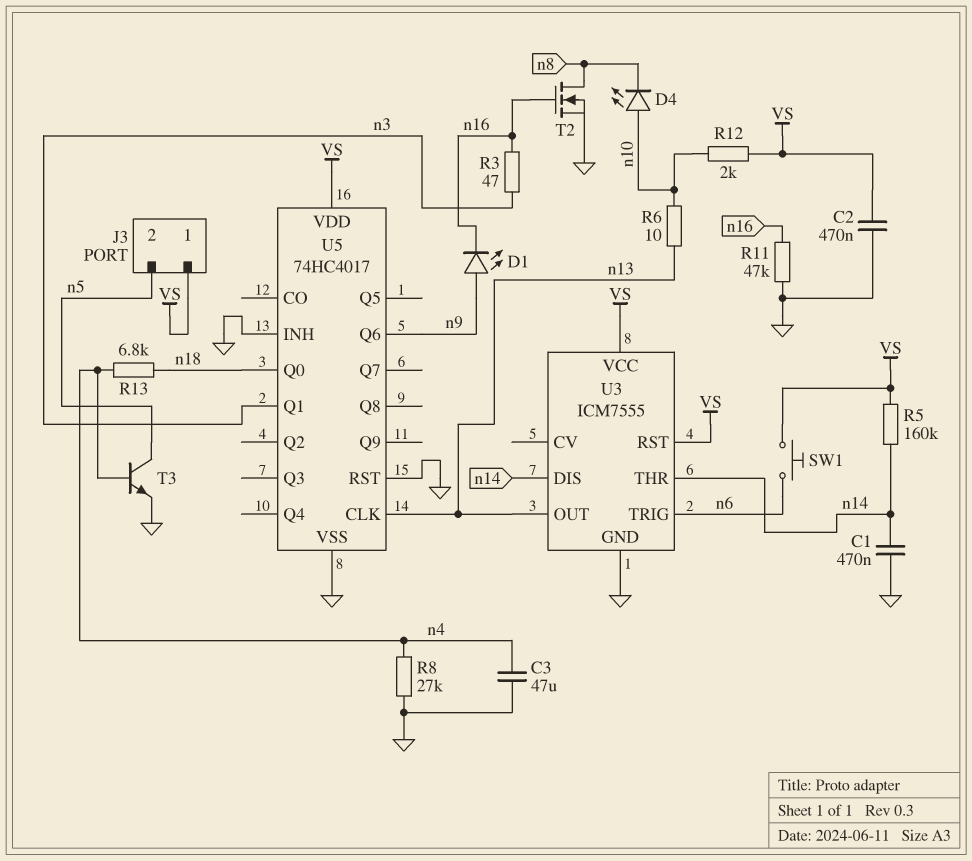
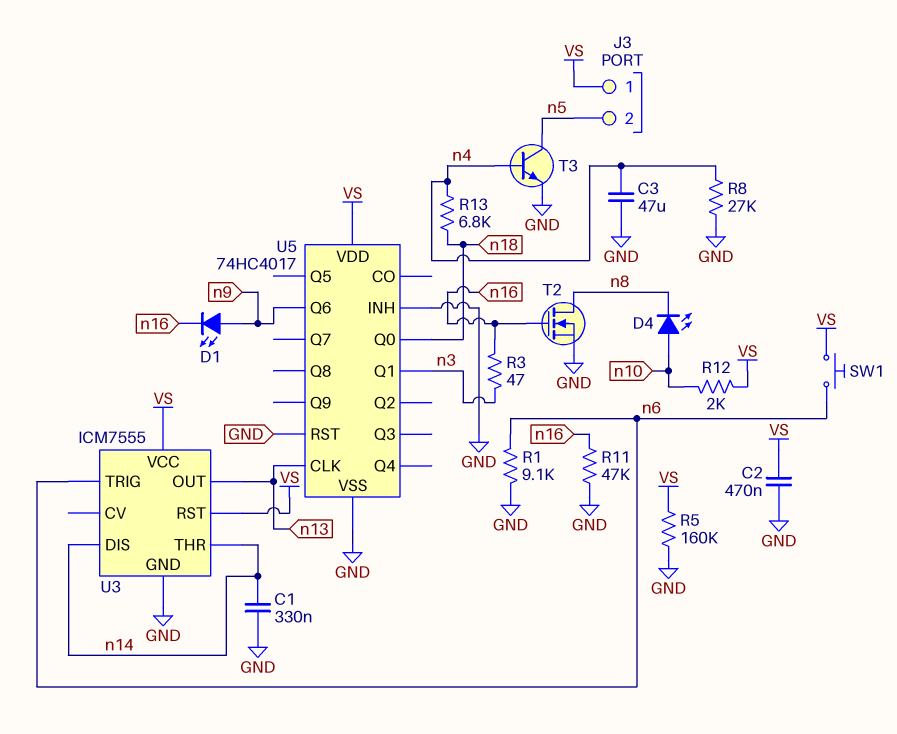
C1: 470nF (GND, n14) -> 330nF (GND, n14)
R1: none -> 9.1k (GND, n6)
R5: 160k (VS, n14) -> 160k (GND, VS)
R6: 10 (n10, n13) -> none

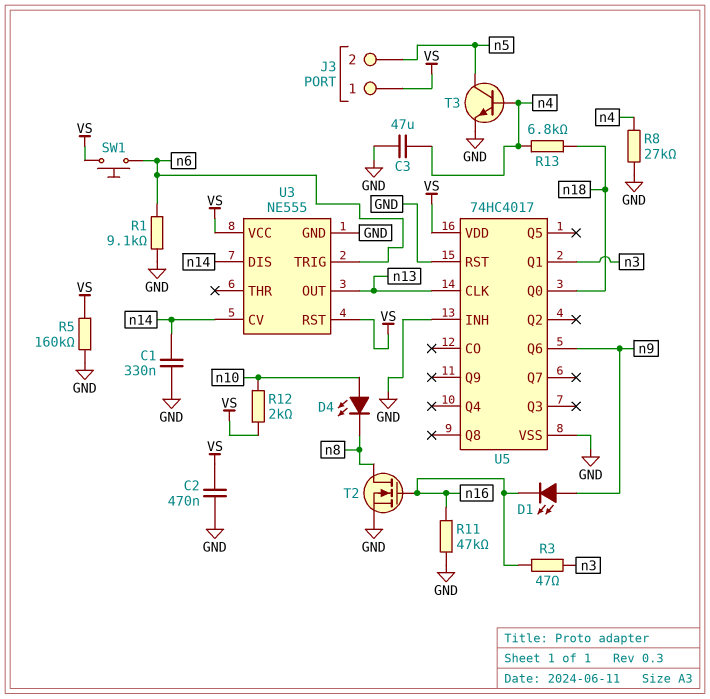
U3: ICM7555 -> NE555
U3 pin CV: none -> n14
U3 pin THR: n14 -> none

